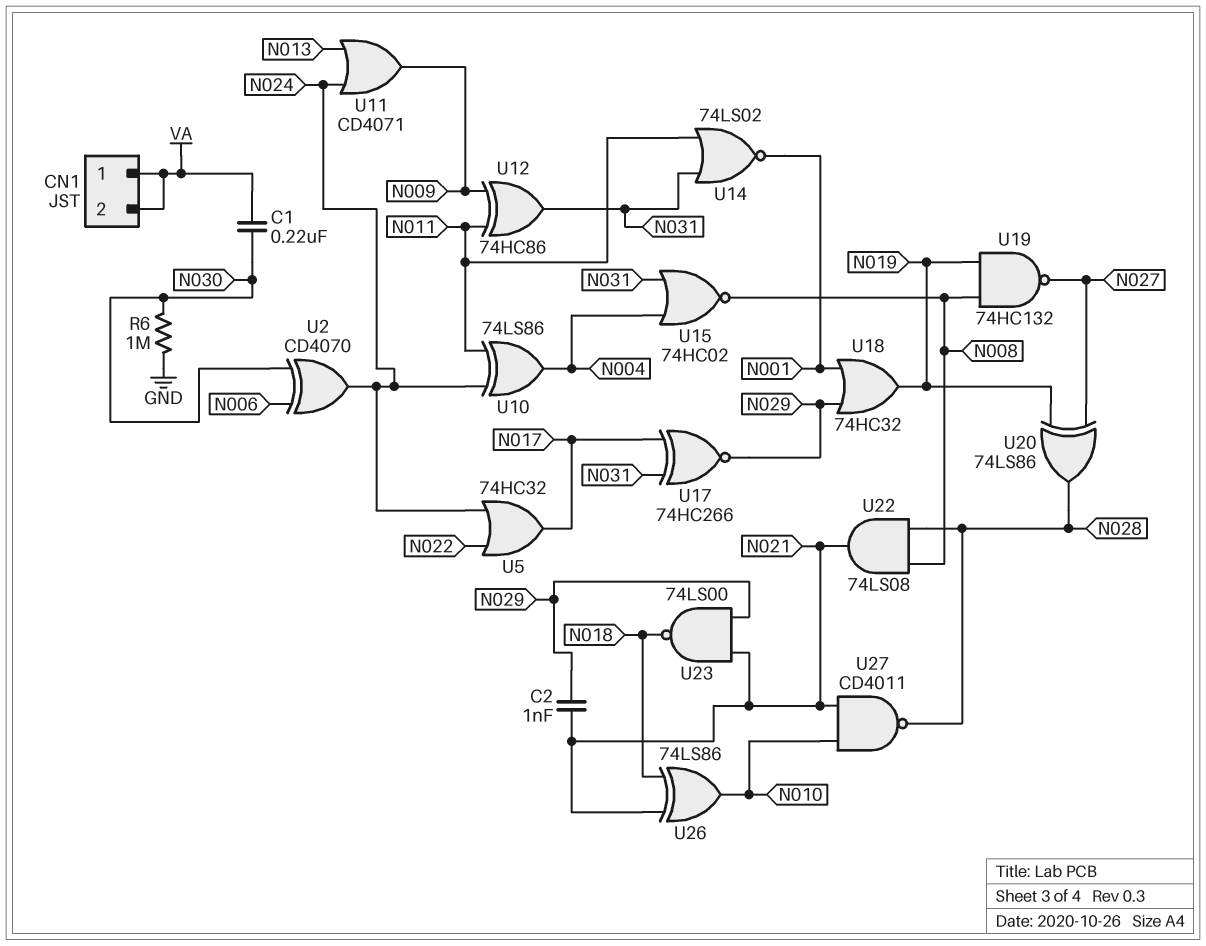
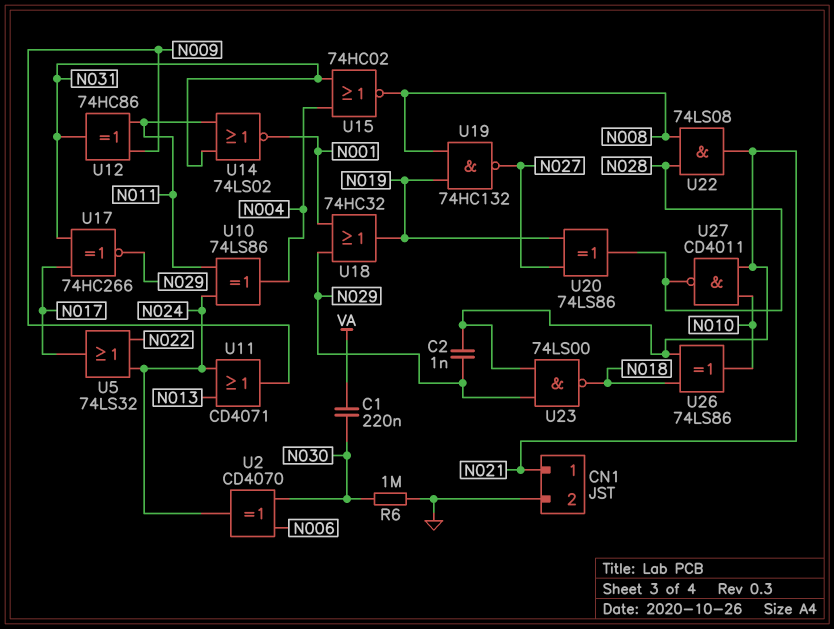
CN1 pin 1: VA -> N021
CN1 pin 2: VA -> GND
U5: OR 74HC32 (in N022, in N024, out N017) -> OR 74LS32 (in N022, in N024, out N017)

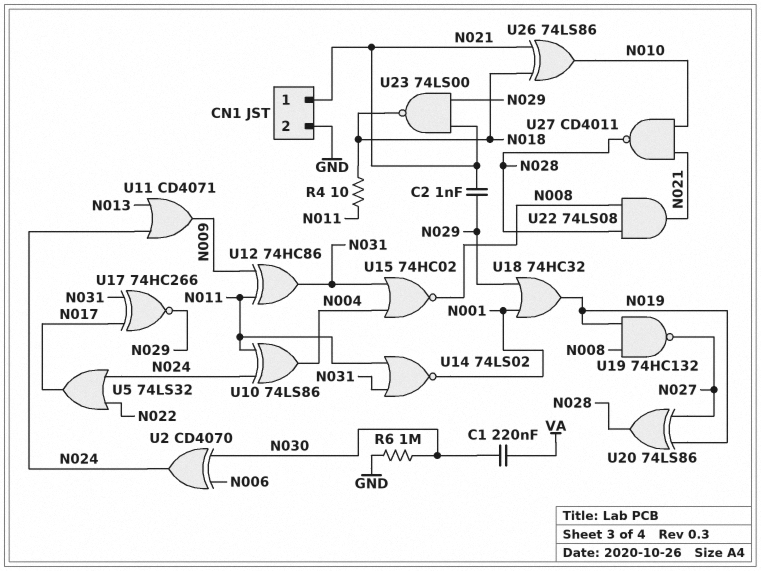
R4: none -> 10 (N011, N018)

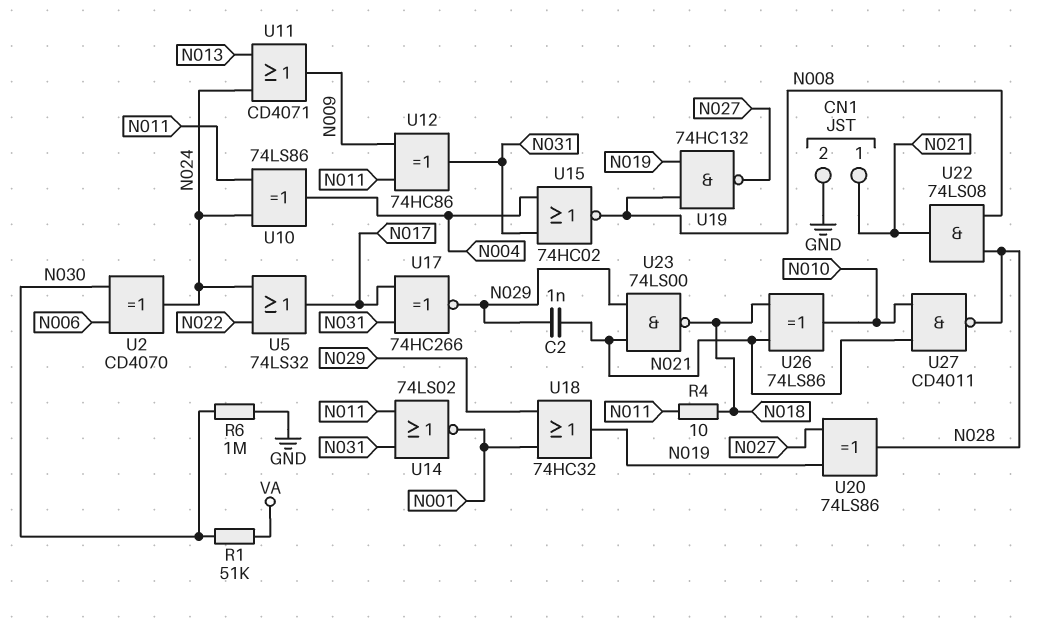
C1: 220nF (N030, VA) -> none
R1: none -> 51k (N030, VA)

